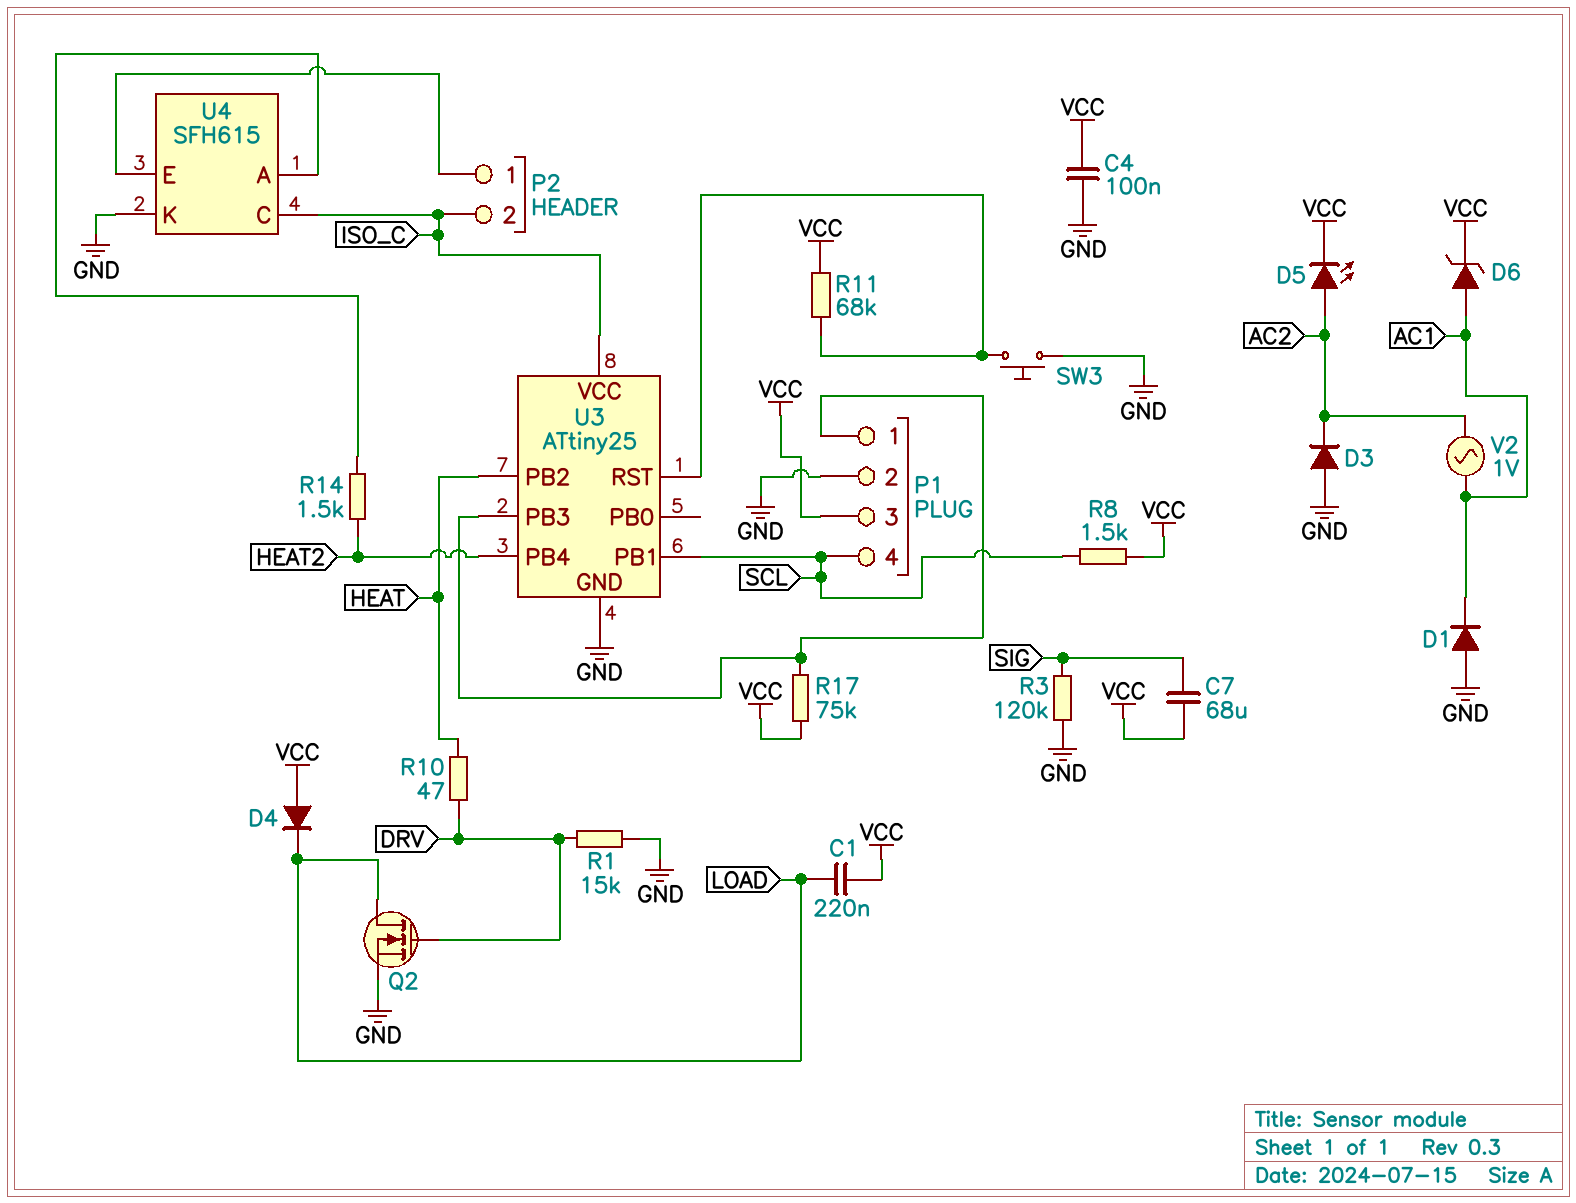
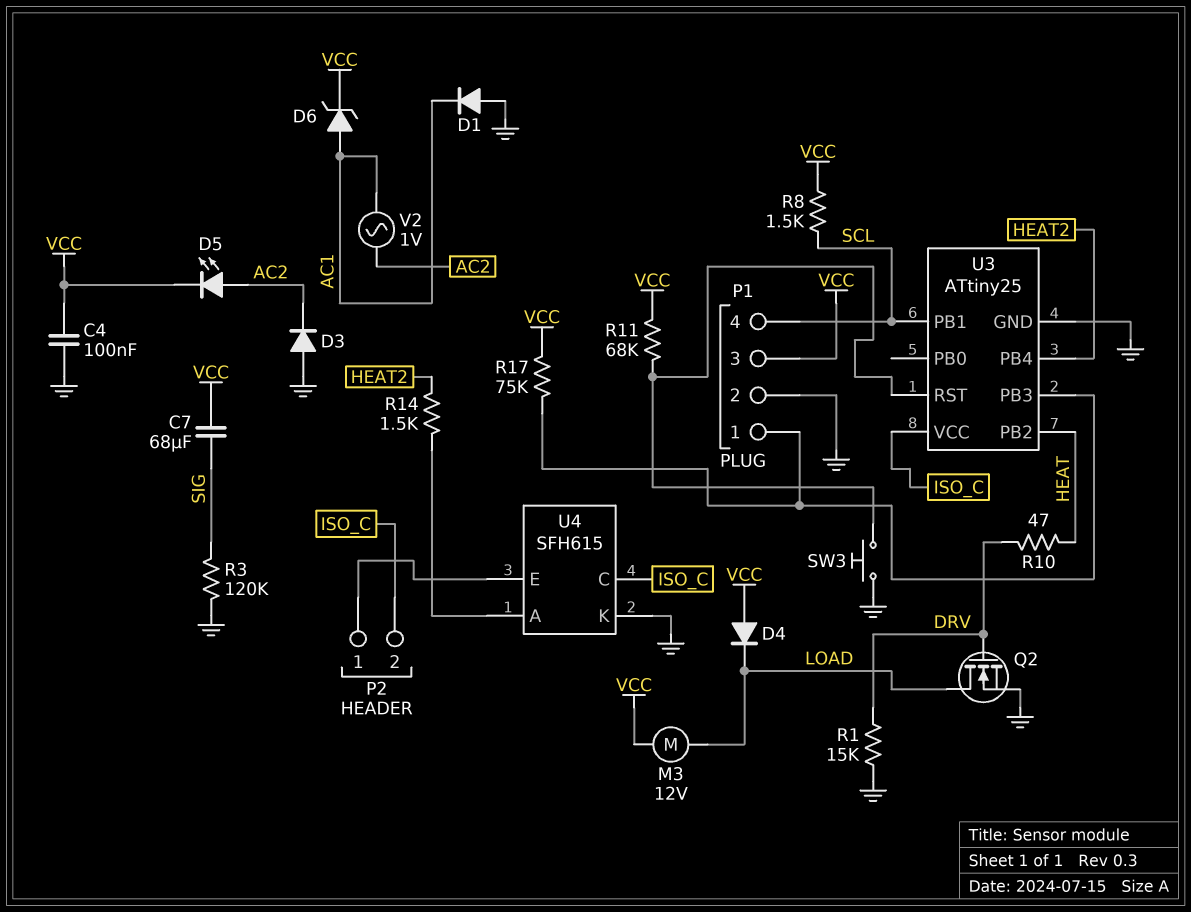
C1: 220nF (LOAD, VCC) -> none
M3: none -> motor 12V (LOAD, VCC)

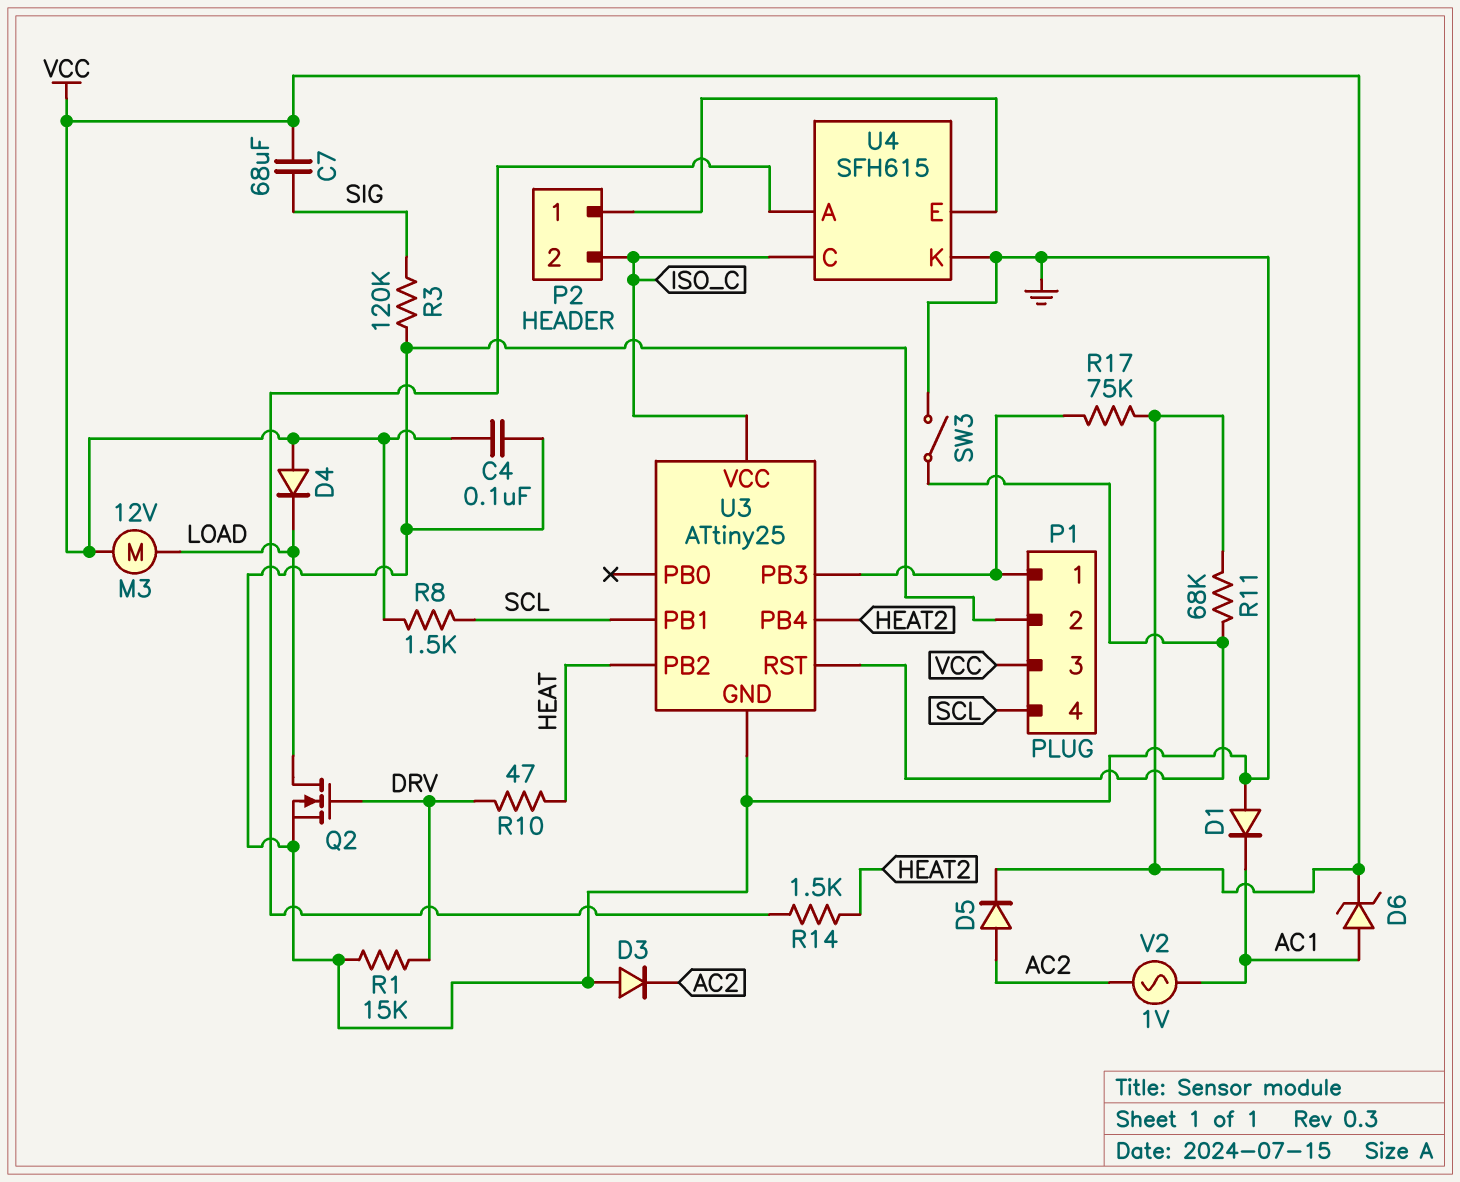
D5: LED (A AC2, K VCC) -> diode (A AC2, K VCC)
SW3: button (GND, U3/RST) -> switch (GND, U3/RST)

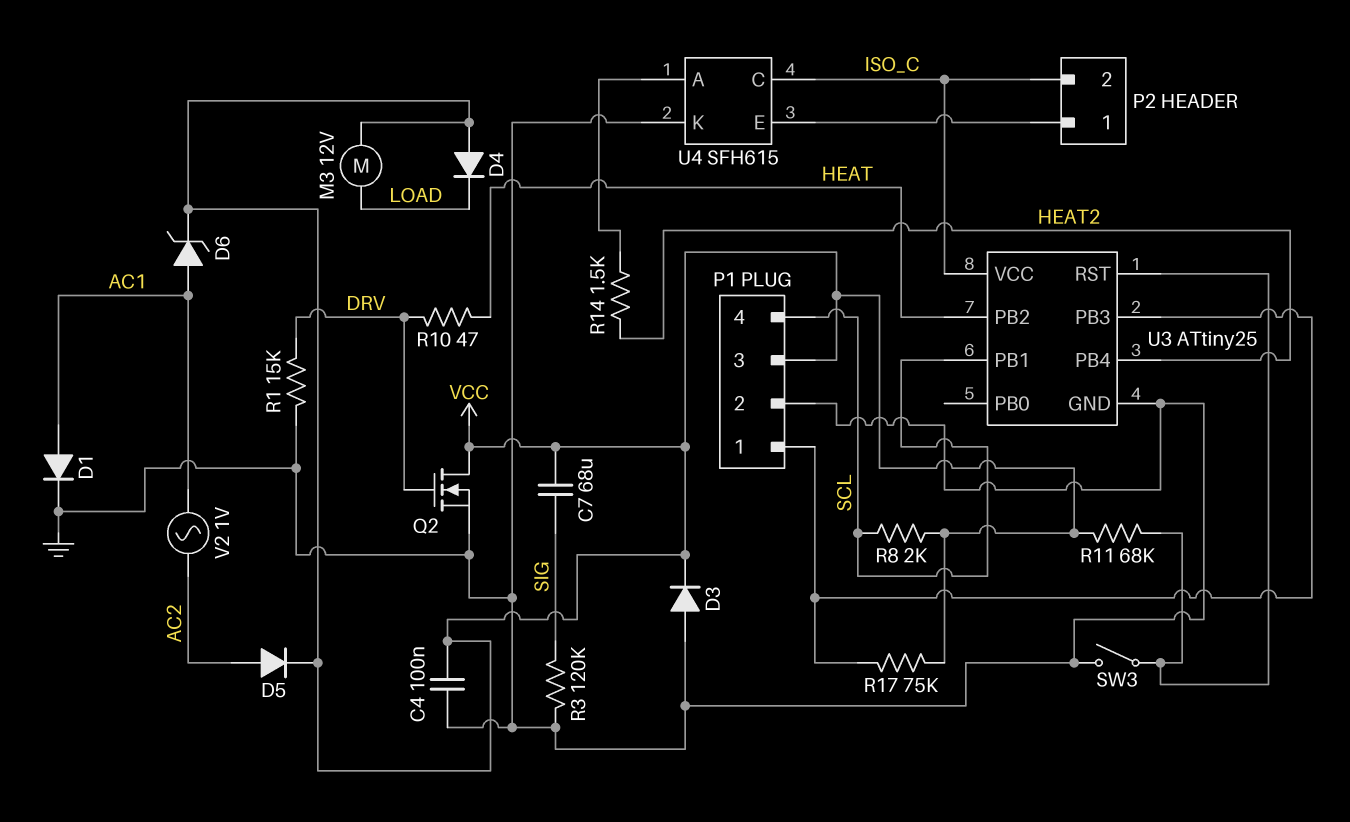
D1: diode (A GND, K AC1) -> diode (A AC1, K GND)
D3: diode (A GND, K AC2) -> diode (A GND, K VCC)
Q2: NMOS (G DRV, D LOAD, S GND) -> NMOS (G DRV, D VCC, S GND)
R8: 1.5k (SCL, VCC) -> 2k (SCL, VCC)

